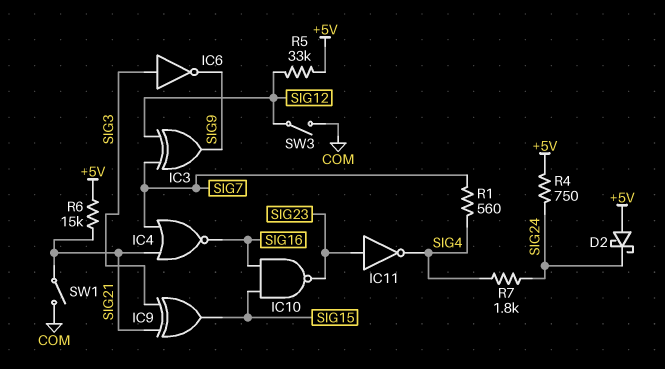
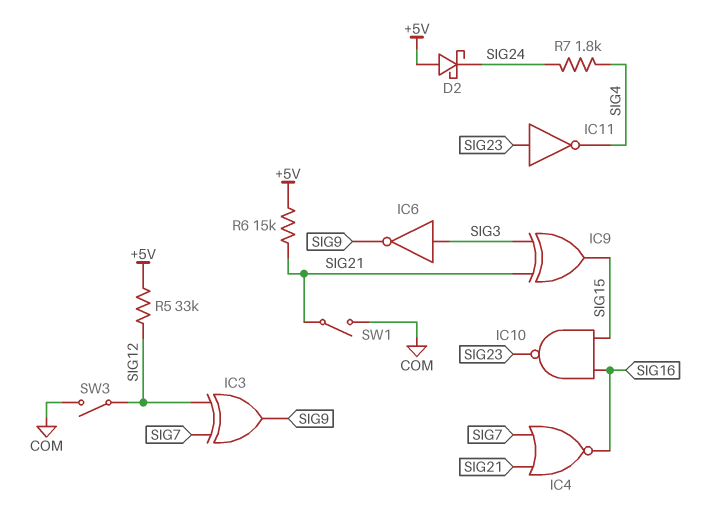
R1: 560 (SIG4, SIG7) -> none
R4: 750 (+5V, SIG24) -> none

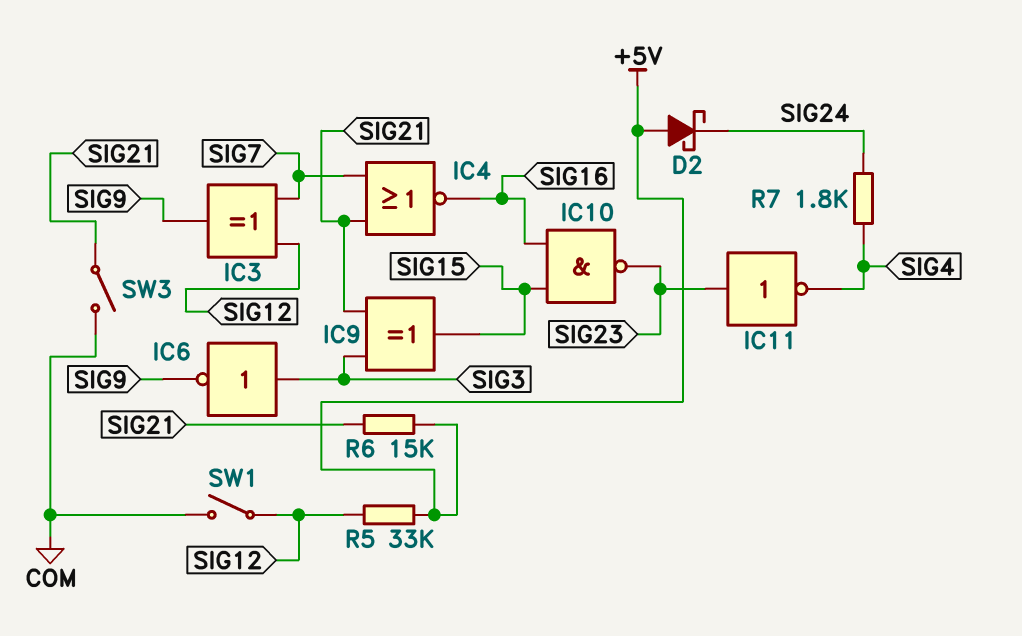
SW1: switch (COM, SIG21) -> switch (COM, SIG12)
SW3: switch (COM, SIG12) -> switch (COM, SIG21)

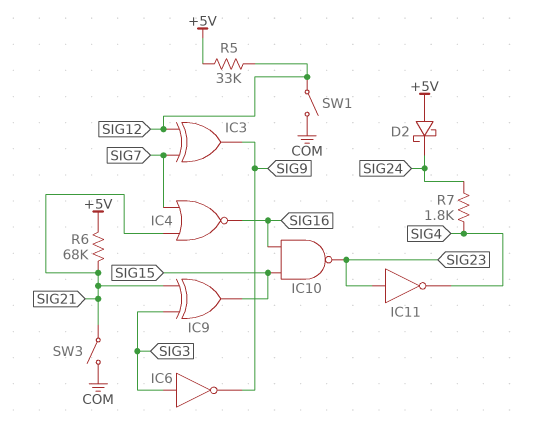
R6: 15k (+5V, SIG21) -> 68k (+5V, SIG21)

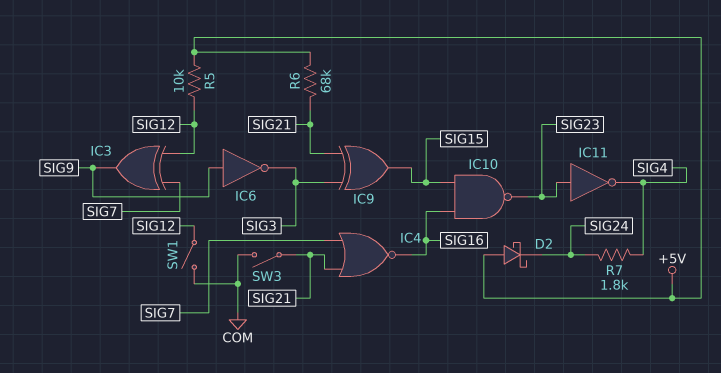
IC6: NOT (in SIG3, out SIG9) -> NOT (in SIG9, out SIG3)
R5: 33k (+5V, SIG12) -> 10k (+5V, SIG12)

